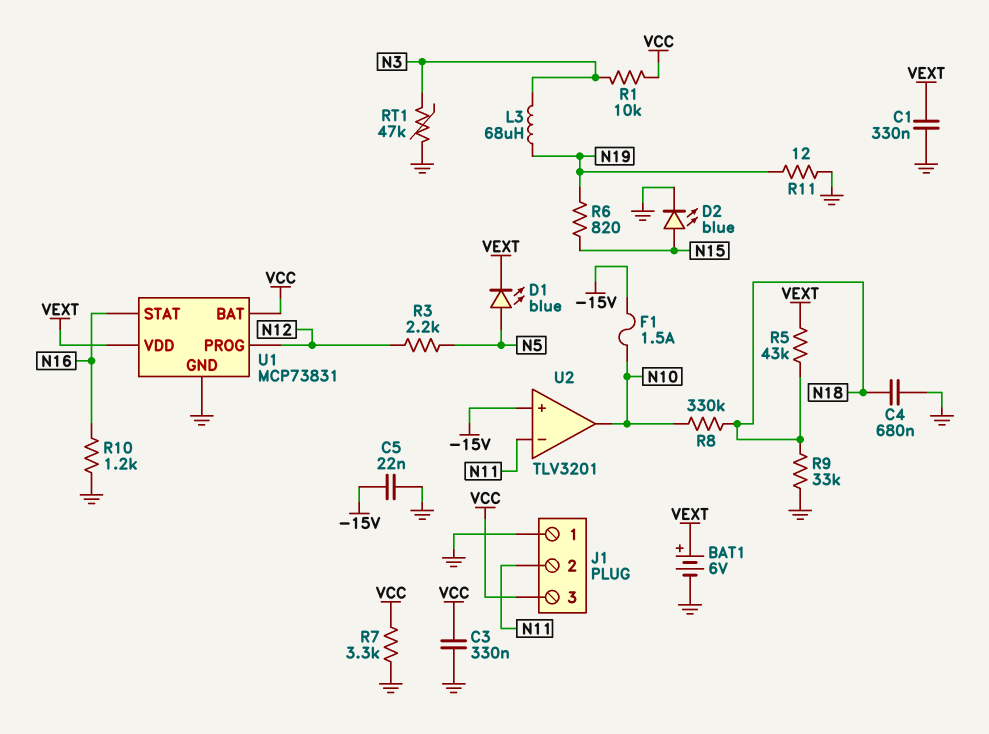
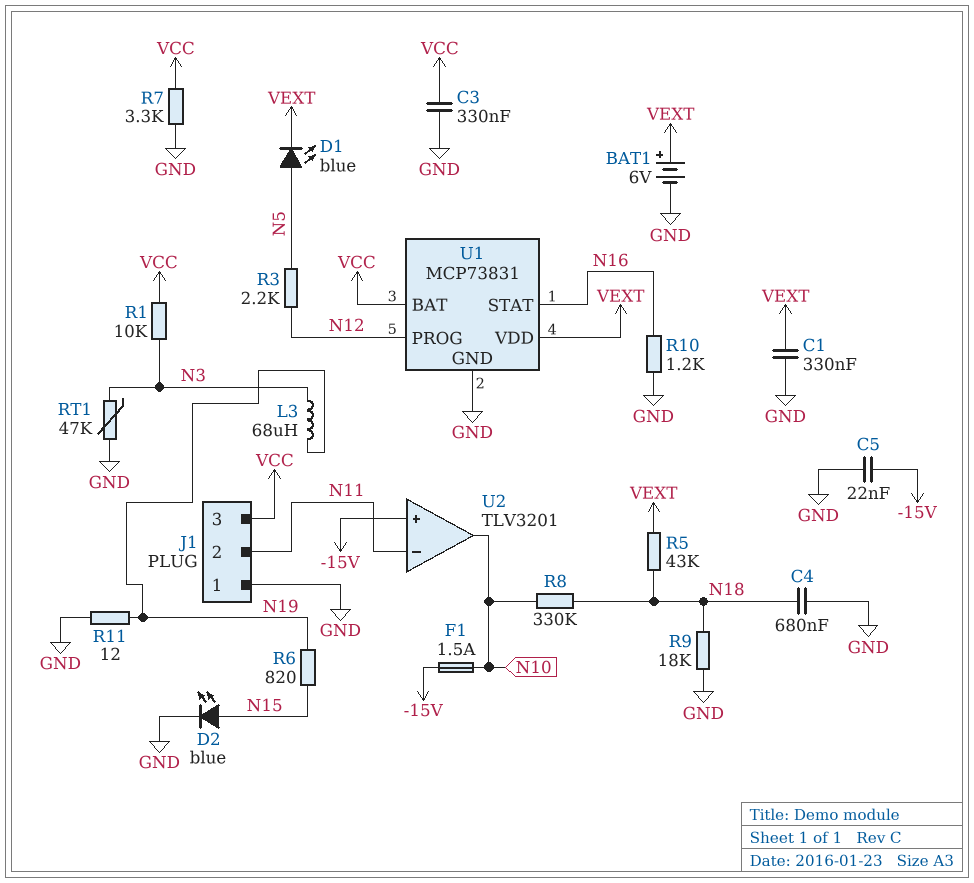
R9: 33k (GND, N18) -> 18k (GND, N18)

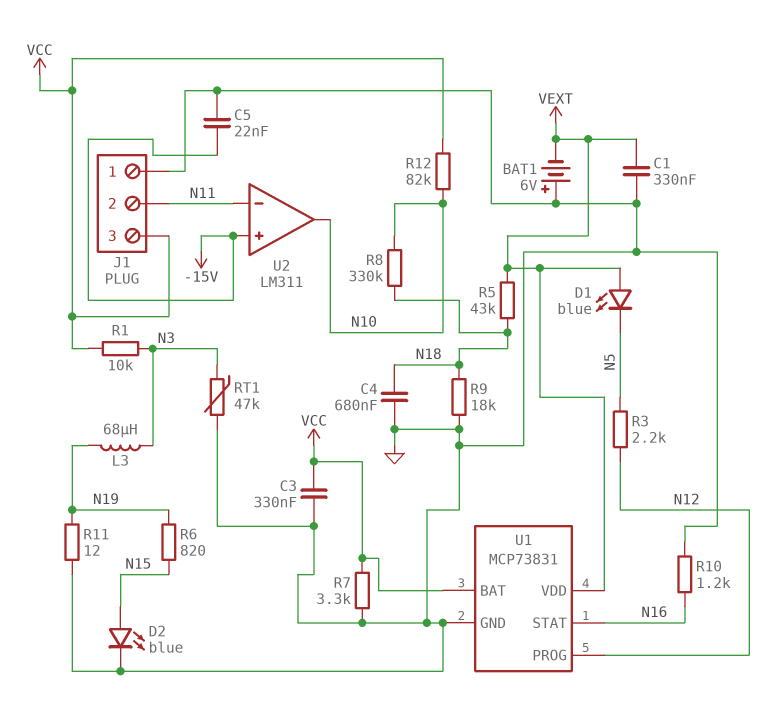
BAT1: 6V (plus VEXT, minus GND) -> 6V (plus GND, minus VEXT)
D1: LED blue (A N5, K VEXT) -> LED blue (A VEXT, K N5)
F1: 1.5A (-15V, N10) -> none
R12: none -> 82k (N10, VCC)
U2: TLV3201 -> LM311

